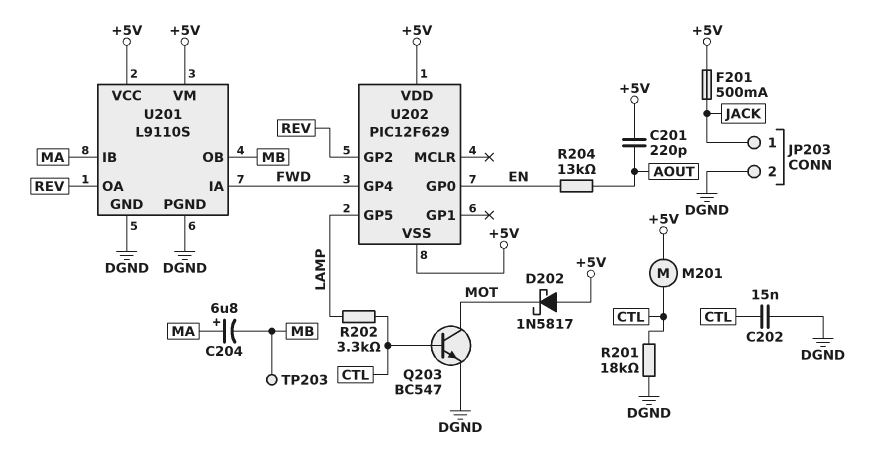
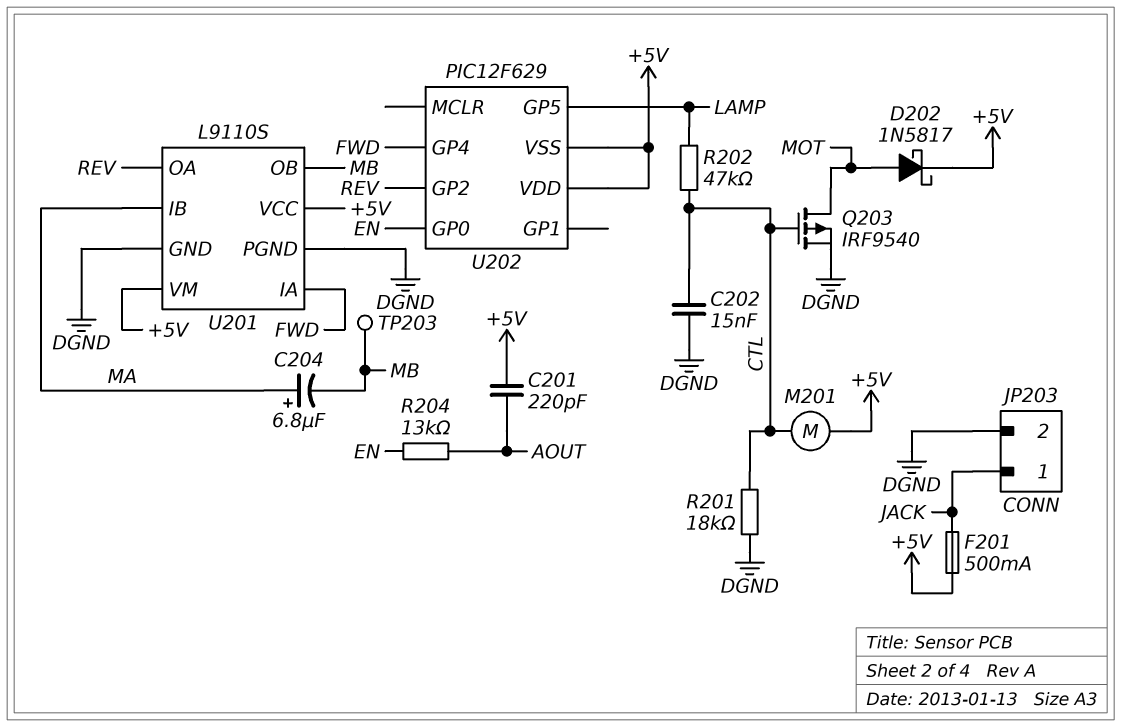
D202: schottky 1N5817 (A +5V, K MOT) -> schottky 1N5817 (A MOT, K +5V)
Q203: NPN BC547 (B CTL, C MOT, E DGND) -> PMOS IRF9540 (G CTL, D MOT, S DGND)
R202: 3.3k (CTL, LAMP) -> 47k (CTL, LAMP)

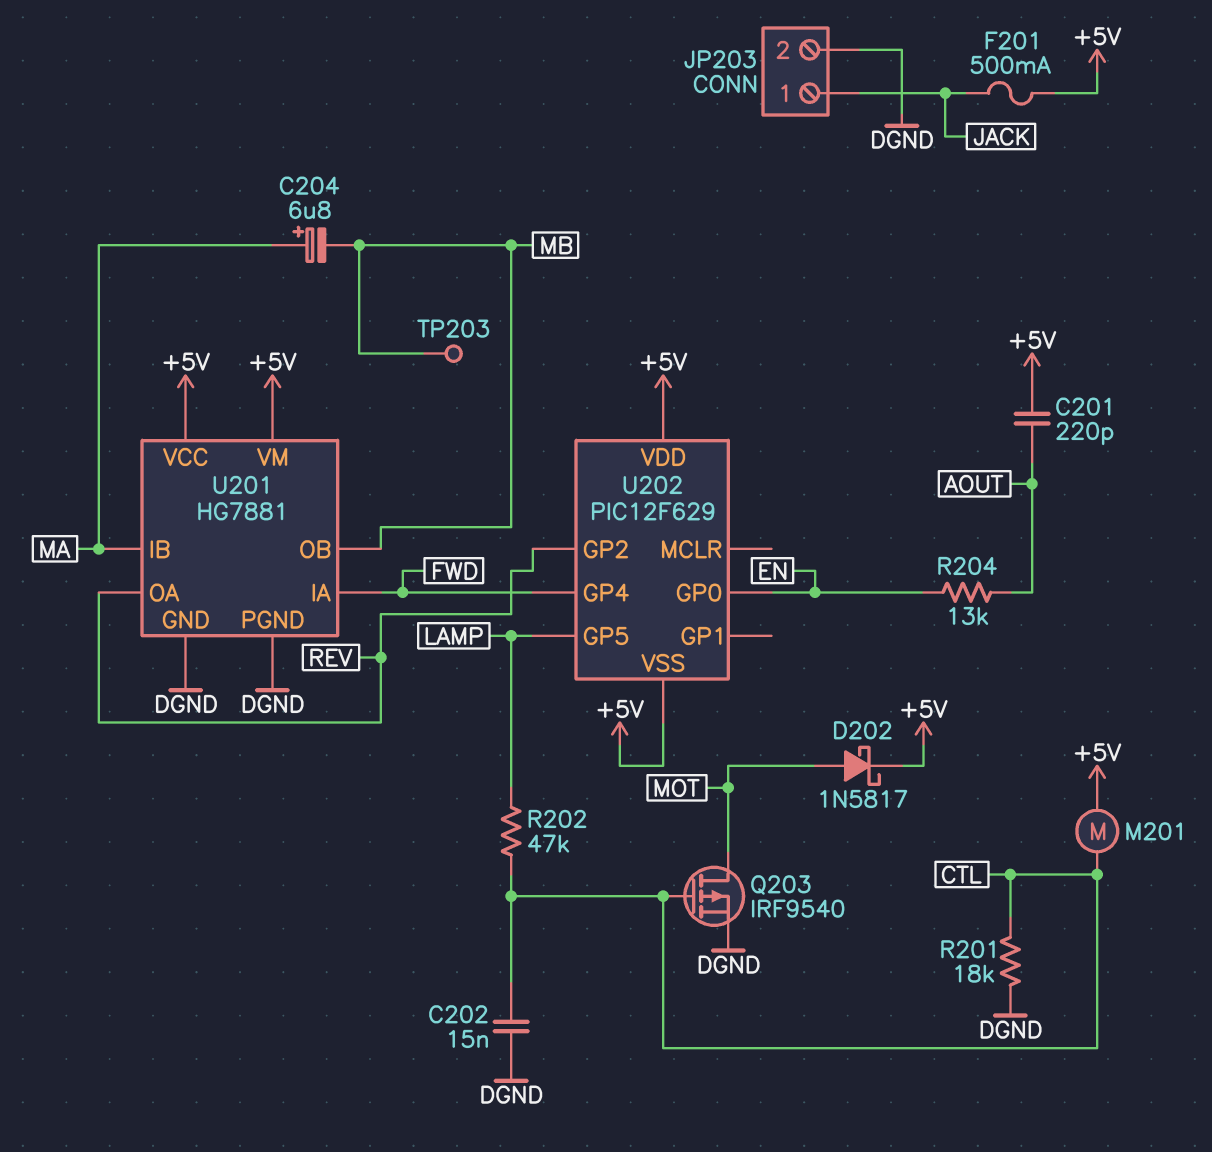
U201: L9110S -> HG7881

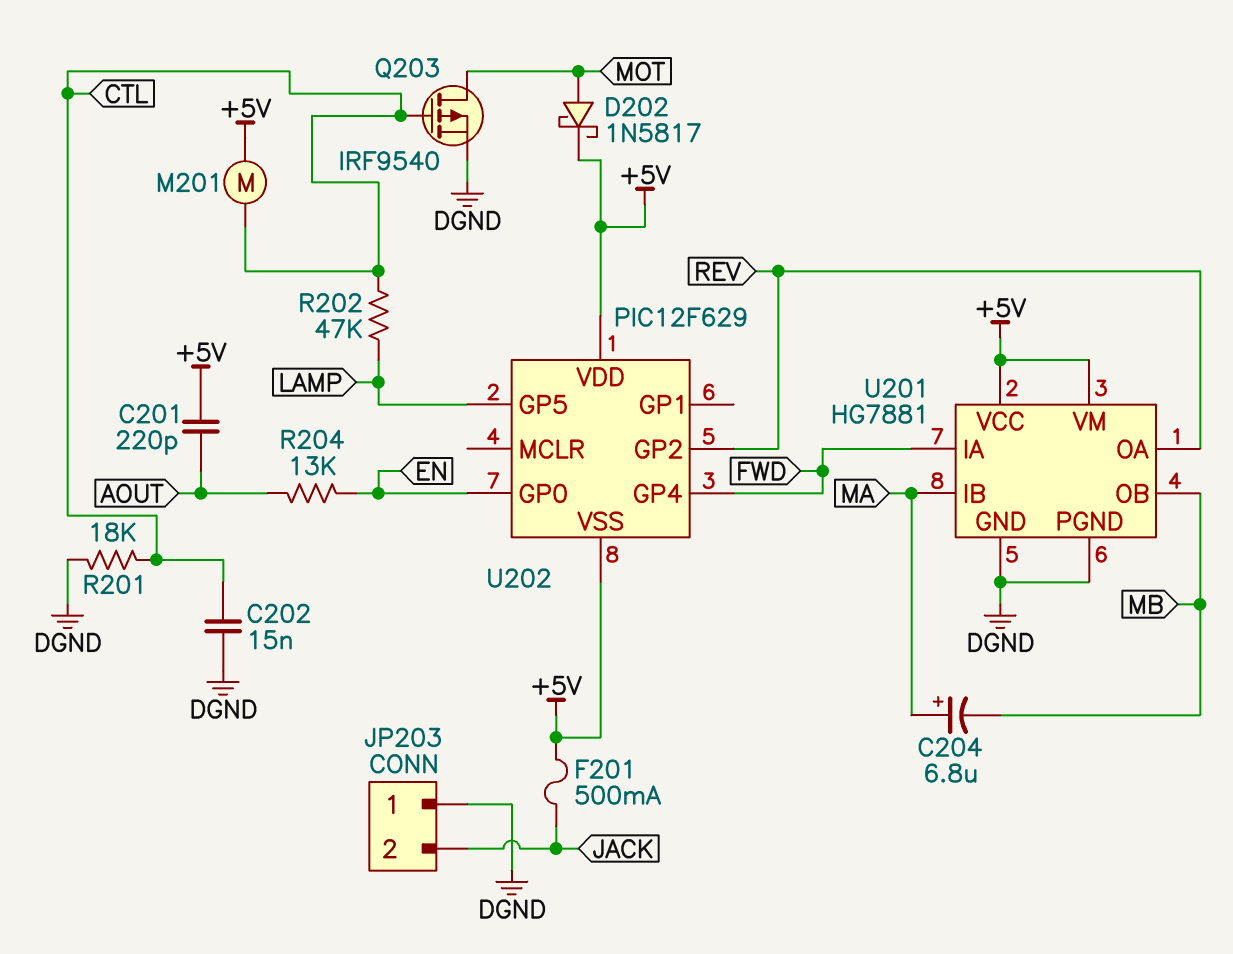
JP203 pin 1: JACK -> DGND
JP203 pin 2: DGND -> JACK
TP203: test point (MB) -> none

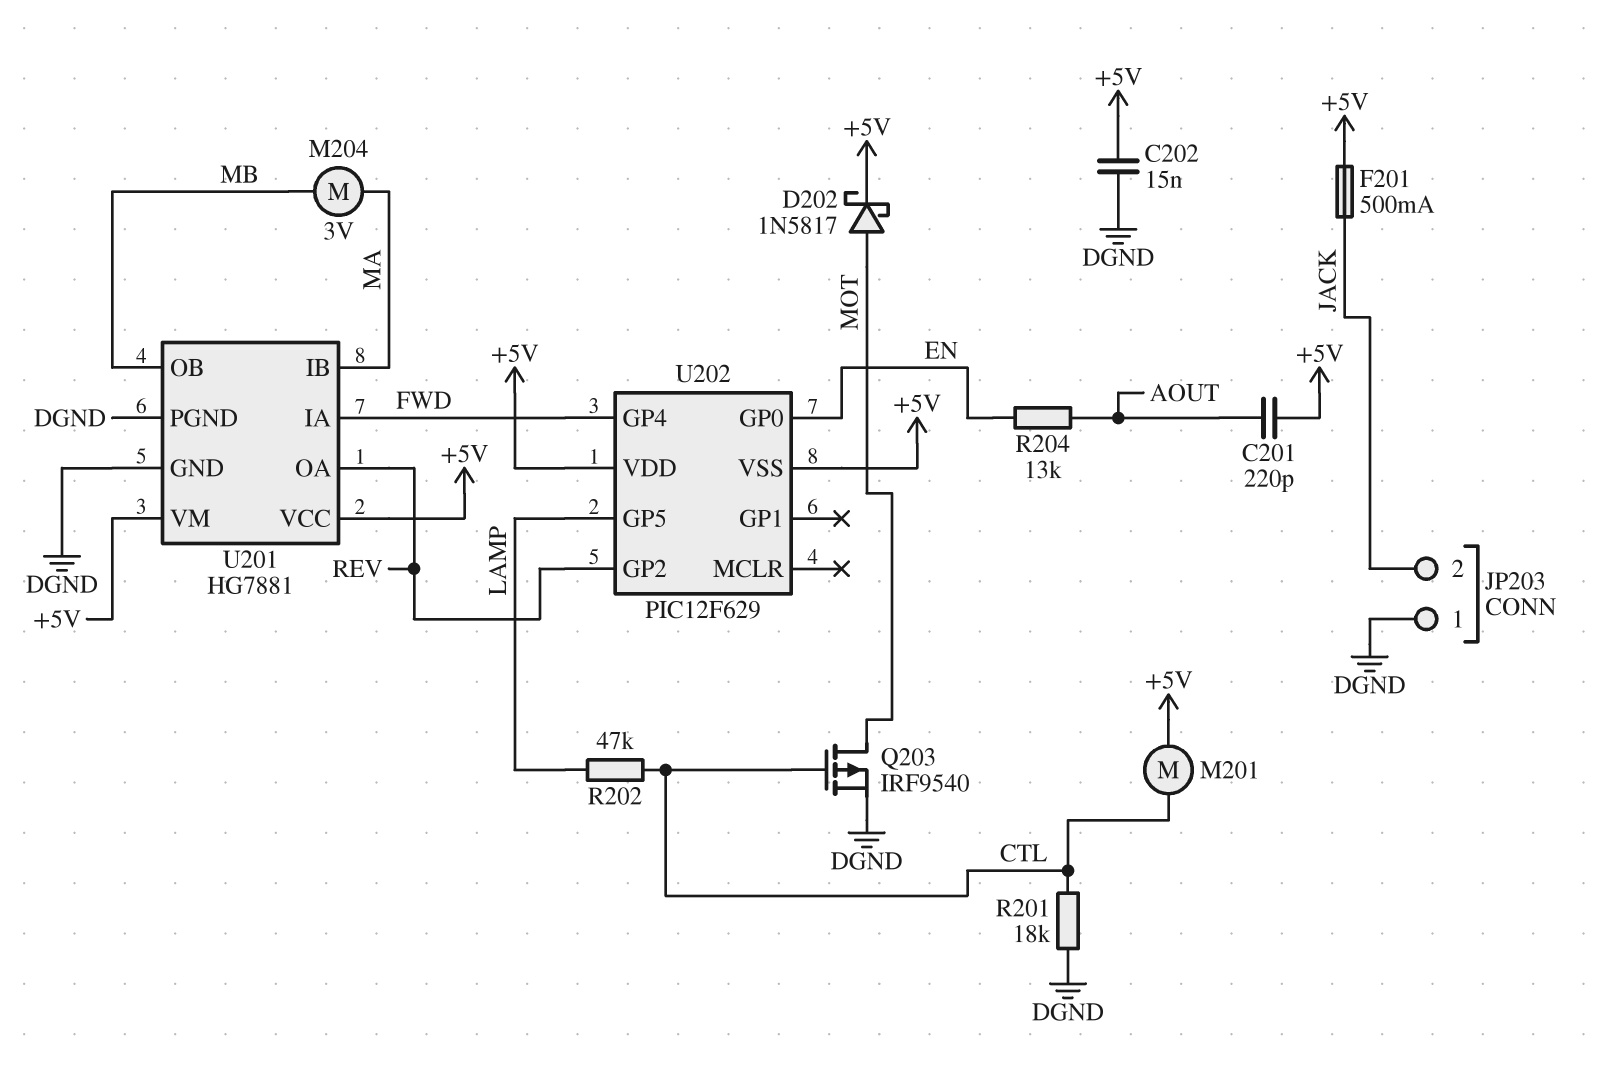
C202: 15nF (CTL, DGND) -> 15nF (+5V, DGND)
C204: 6.8uF (plus MA, minus MB) -> none
M204: none -> motor 3V (MA, MB)

